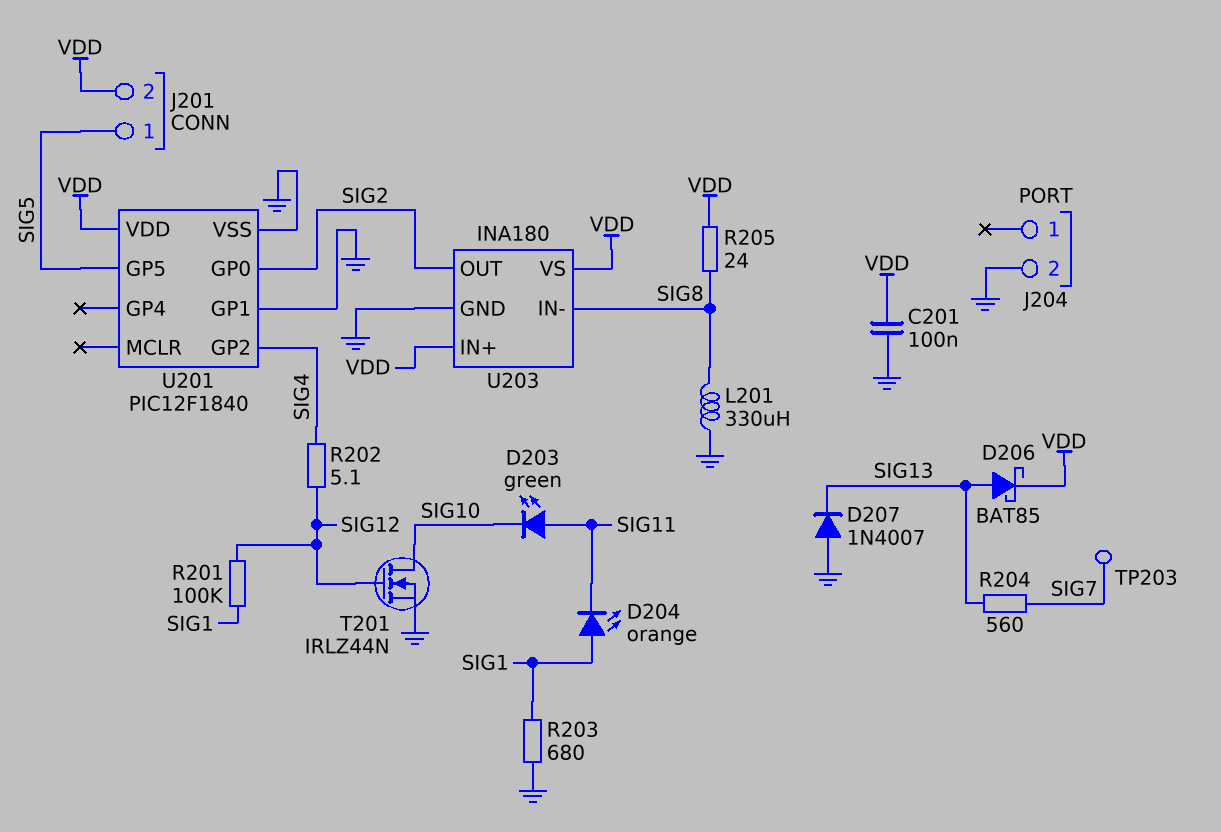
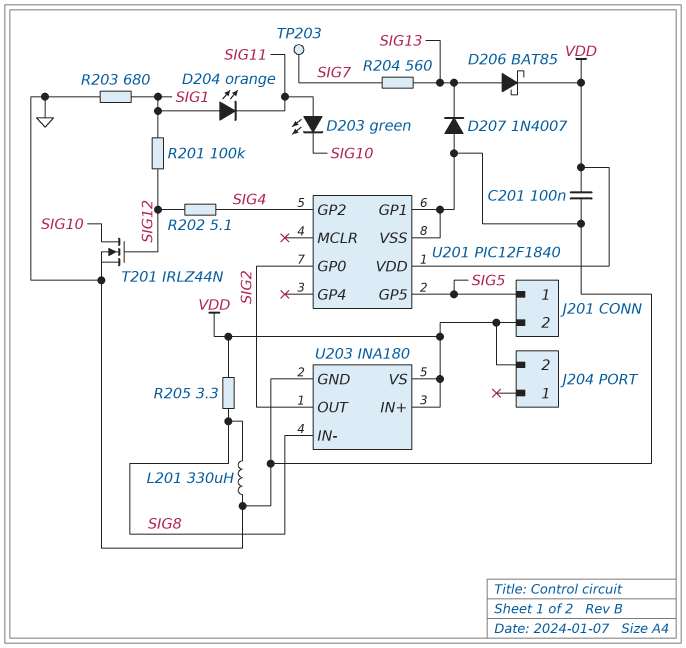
J204 pin 2: GND -> VDD
R205: 24 (SIG8, VDD) -> 3.3 (SIG8, VDD)

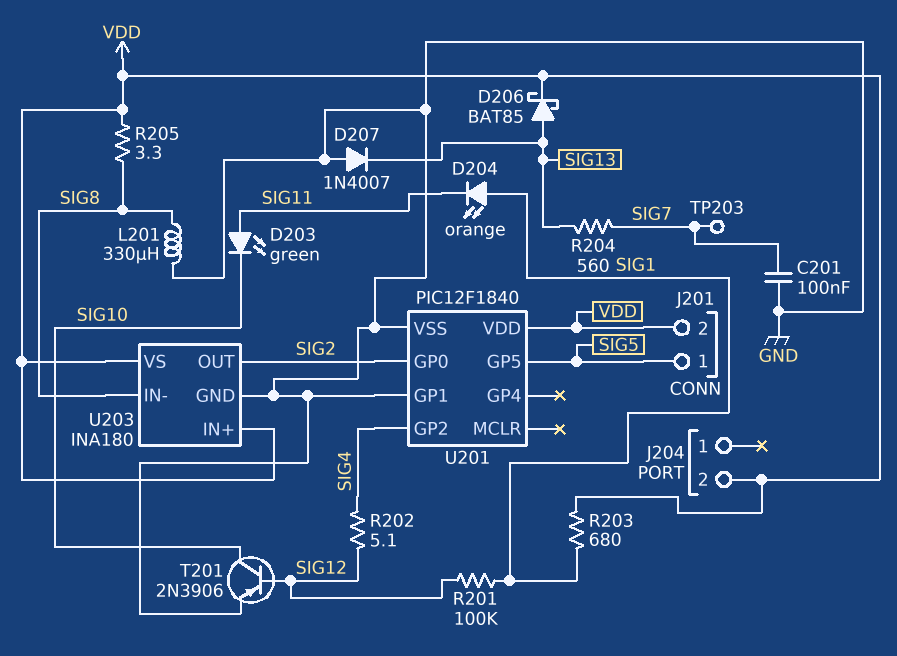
C201: 100nF (GND, VDD) -> 100nF (GND, SIG7)
R203: 680 (GND, SIG1) -> 680 (SIG1, VDD)
T201: NMOS IRLZ44N (G SIG12, D SIG10, S GND) -> PNP 2N3906 (B SIG12, C SIG10, E GND)

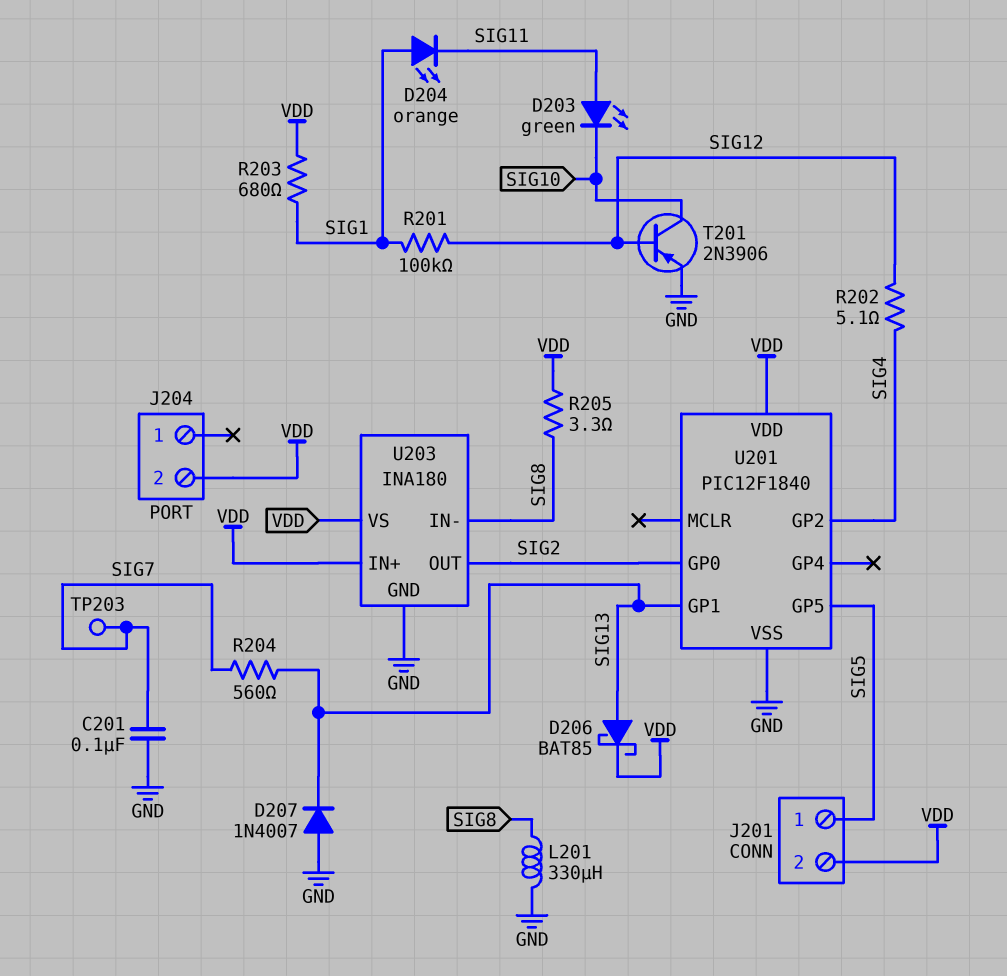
U201 pin GP1: GND -> SIG13

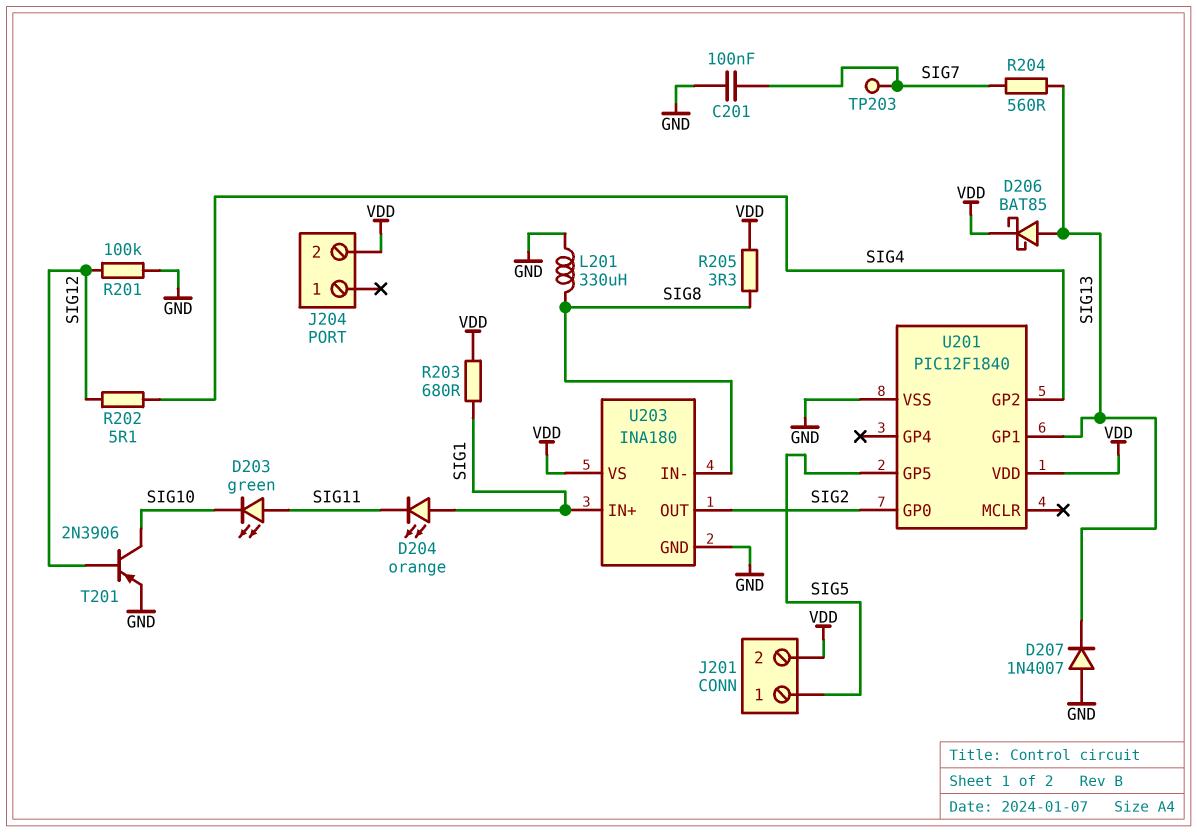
R201: 100k (SIG1, SIG12) -> 100k (GND, SIG12)
U203 pin IN+: VDD -> SIG1

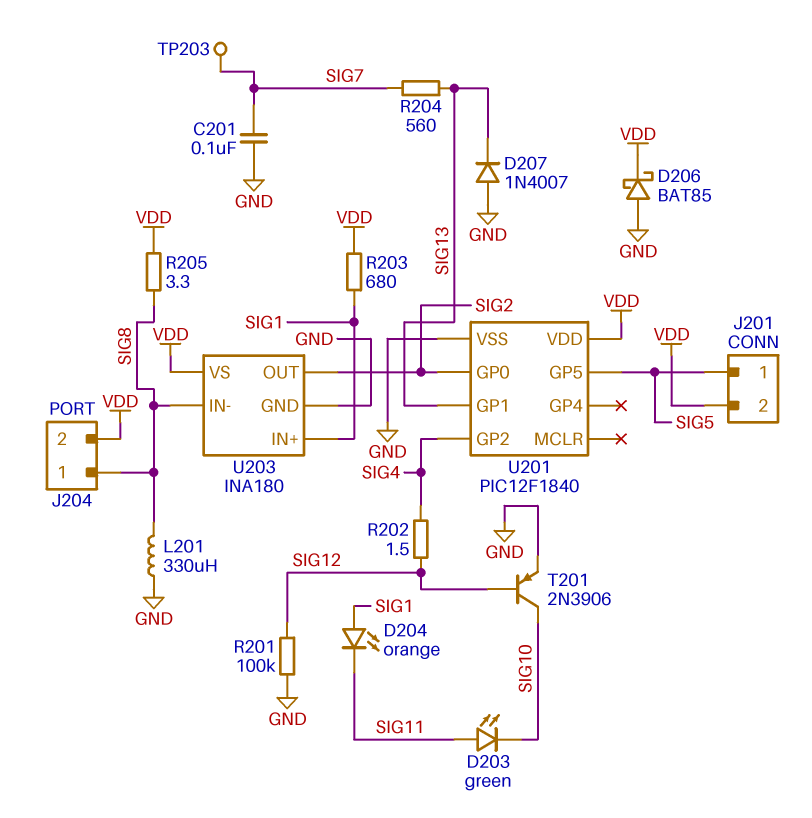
D206: schottky BAT85 (A SIG13, K VDD) -> schottky BAT85 (A GND, K VDD)
J204 pin 1: none -> SIG8
R202: 5.1 (SIG4, SIG12) -> 1.5 (SIG4, SIG12)

